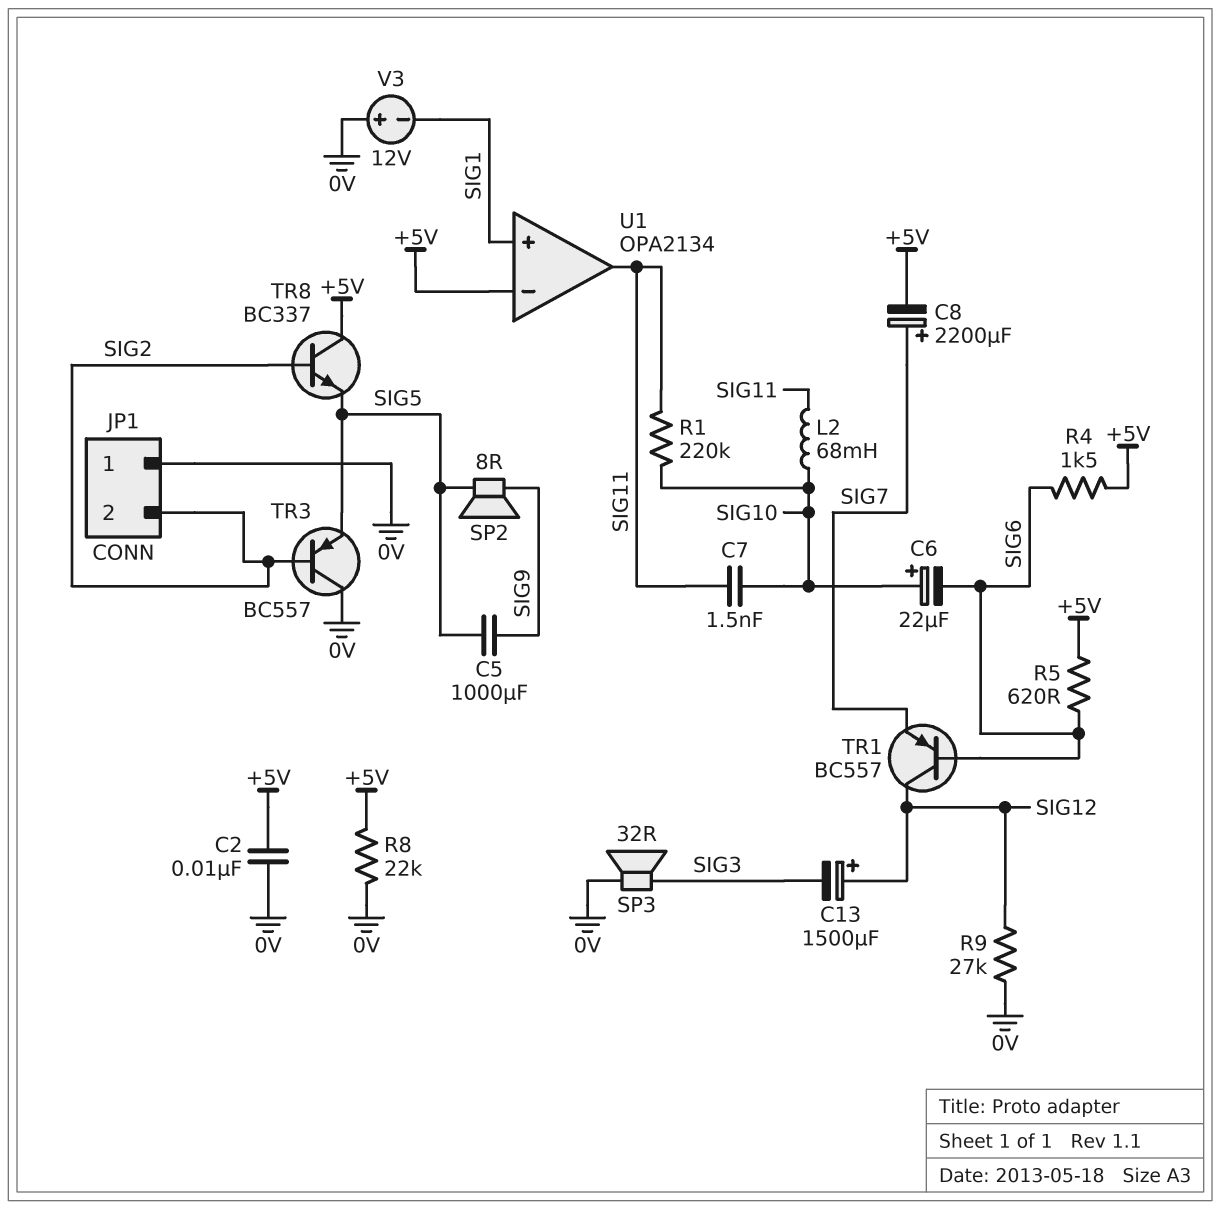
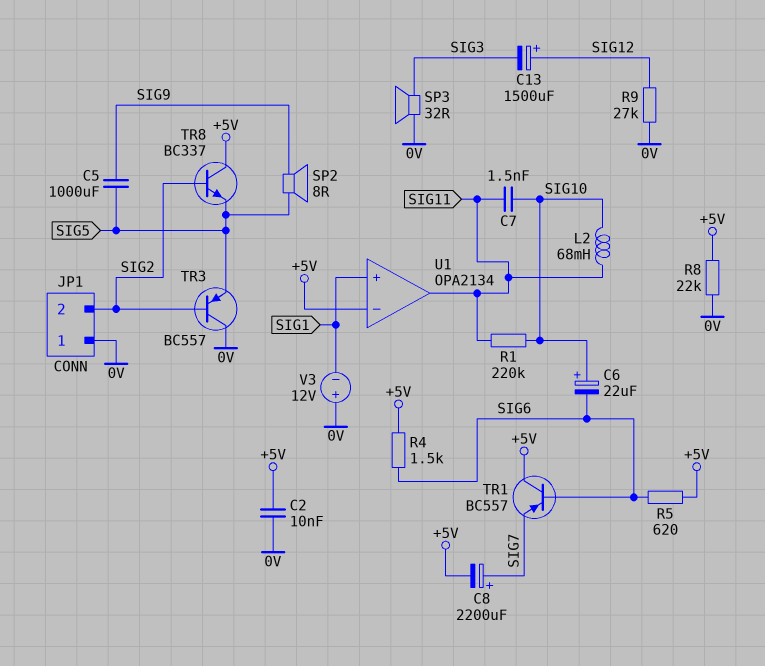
TR1: PNP BC557 (B SIG6, C SIG12, E SIG7) -> PNP BC557 (B SIG6, C +5V, E SIG7)

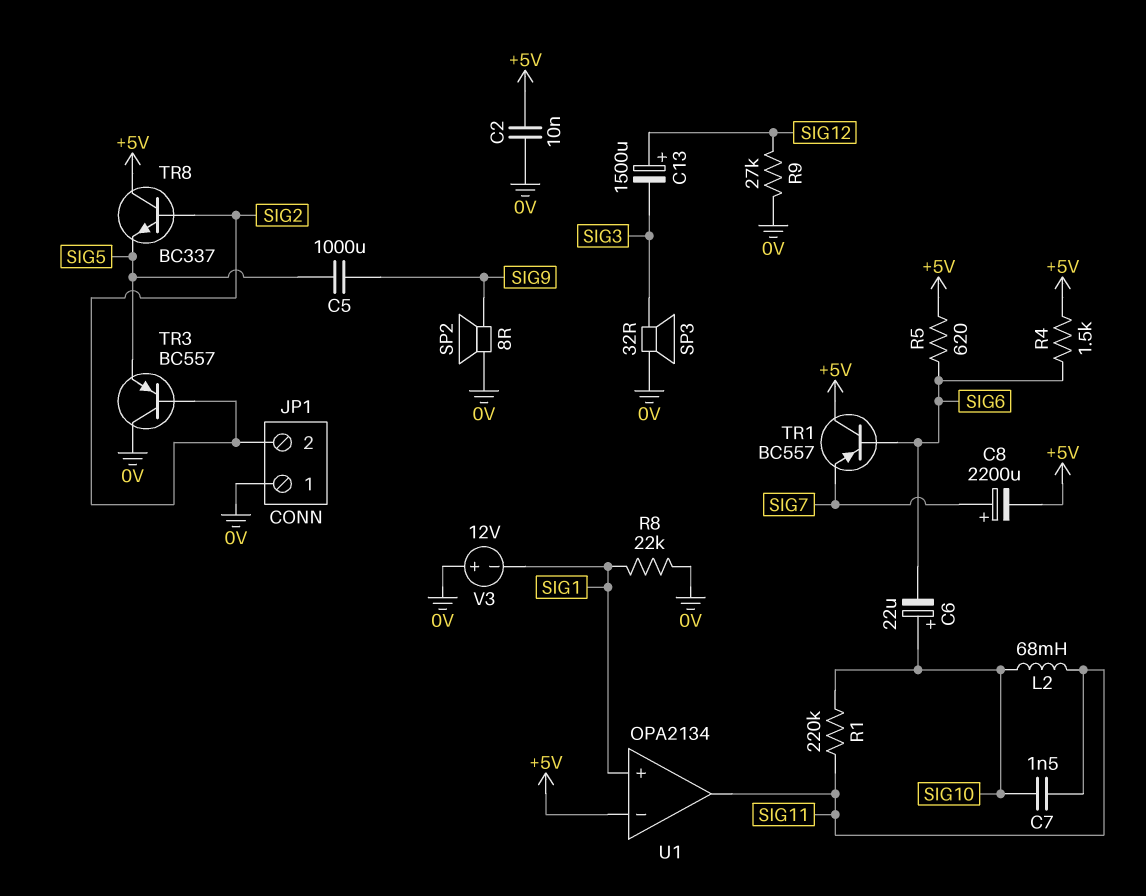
R8: 22k (+5V, 0V) -> 22k (0V, SIG1)
SP2: speaker 8R (SIG5, SIG9) -> speaker 8R (0V, SIG9)

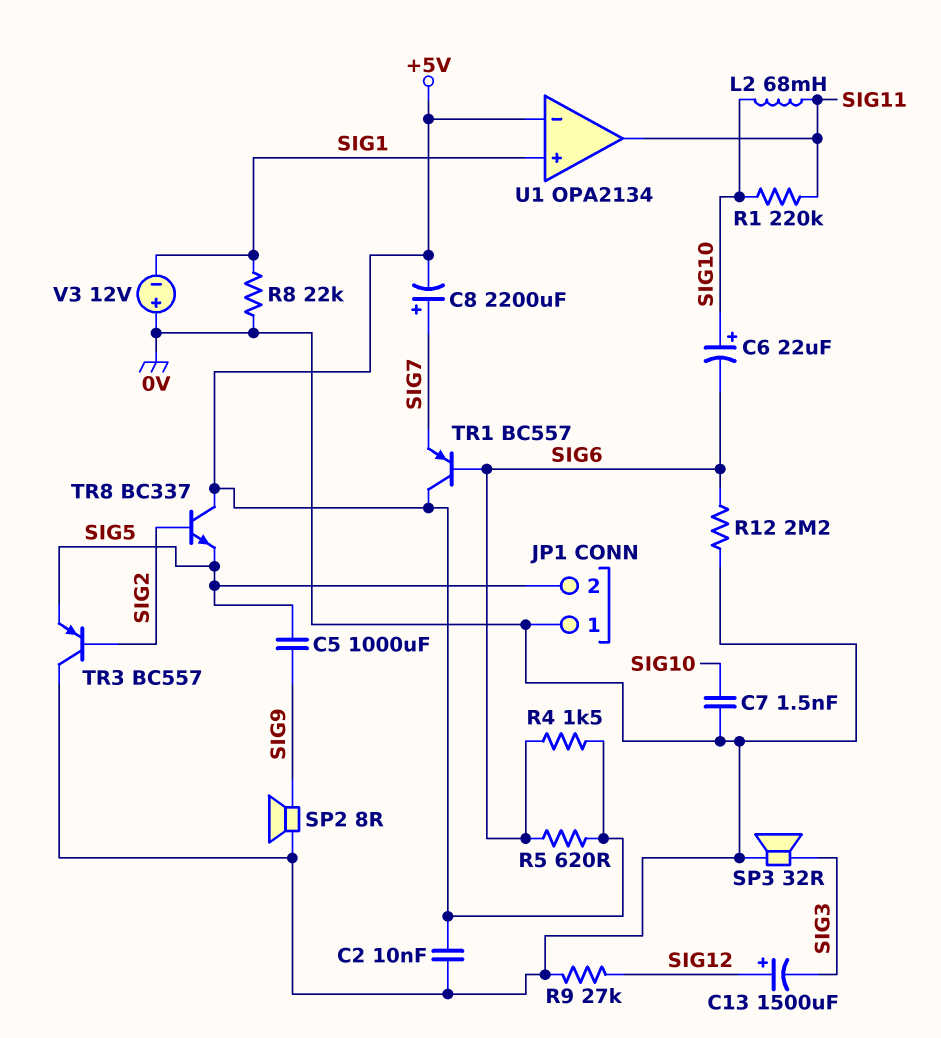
C7: 1.5nF (SIG10, SIG11) -> 1.5nF (0V, SIG10)
JP1 pin 2: SIG2 -> SIG5
R12: none -> 2.2M (0V, SIG6)

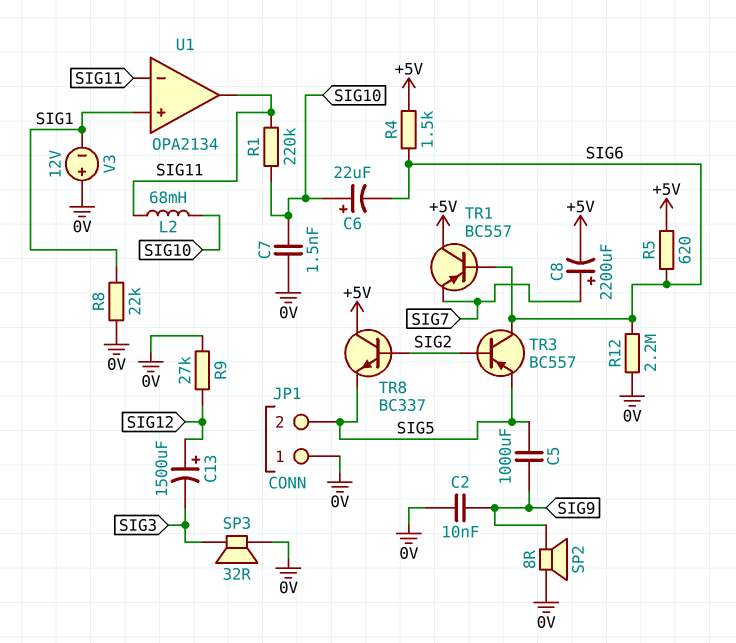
C2: 10nF (+5V, 0V) -> 10nF (0V, SIG9)
TR3: PNP BC557 (B SIG2, C 0V, E SIG5) -> PNP BC557 (B SIG2, C SIG6, E SIG5)
U1 pin in-: +5V -> SIG11

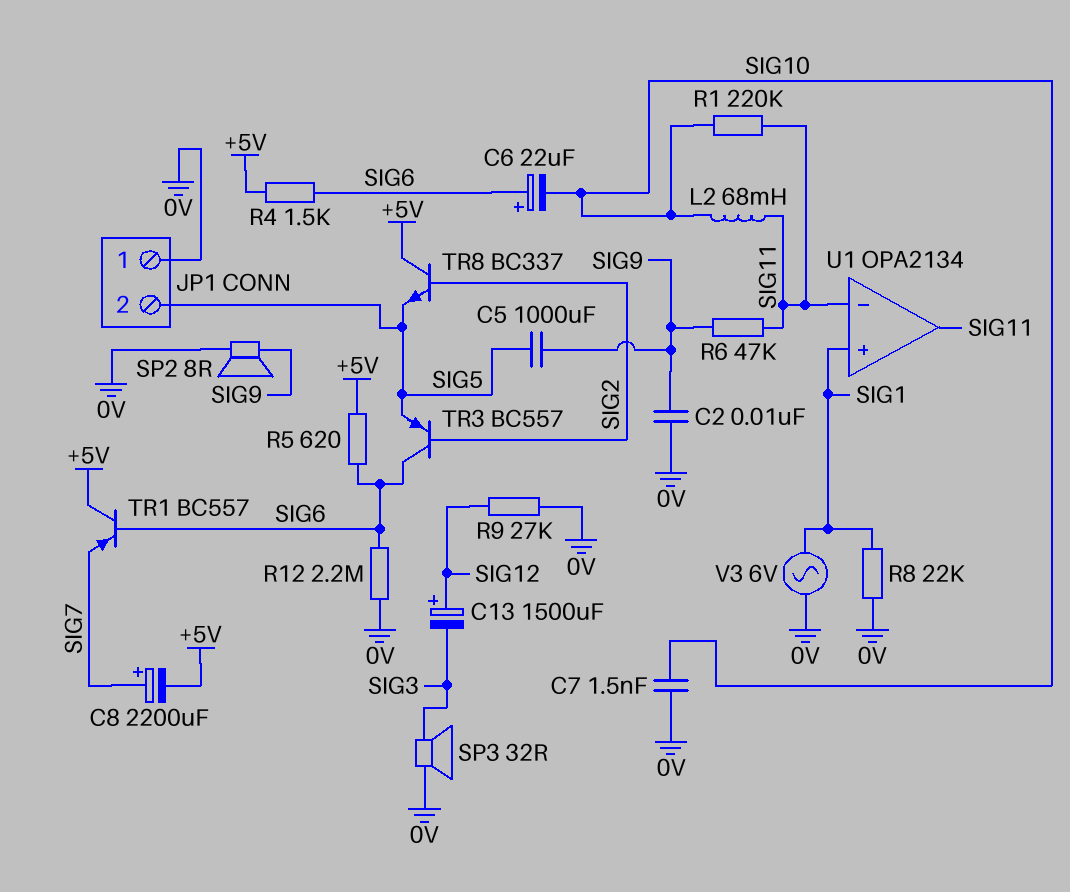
C6: 22uF (plus SIG10, minus SIG6) -> 22uF (plus SIG6, minus SIG10)
R6: none -> 47k (SIG9, SIG11)
V3: 12V (plus 0V, minus SIG1) -> AC 6V (0V, SIG1)

